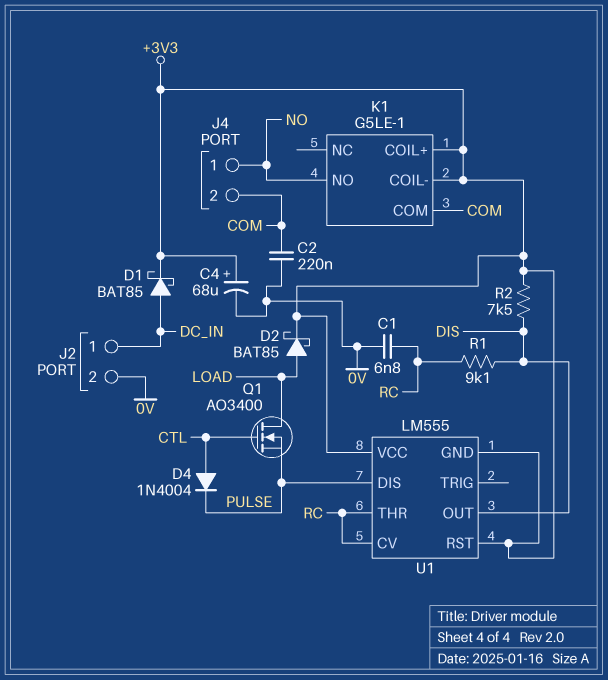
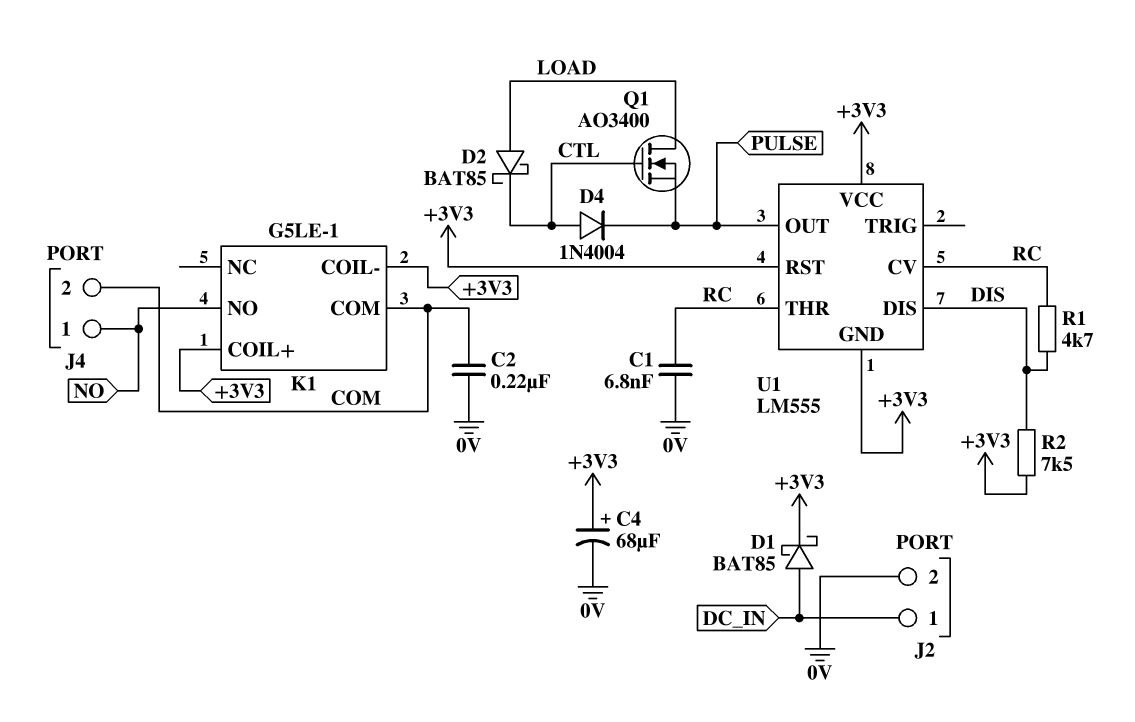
D2: schottky BAT85 (A LOAD, K +3V3) -> schottky BAT85 (A LOAD, K CTL)
R1: 9.1k (DIS, RC) -> 4.7k (DIS, RC)
U1 pin DIS: PULSE -> DIS
U1 pin OUT: DIS -> PULSE

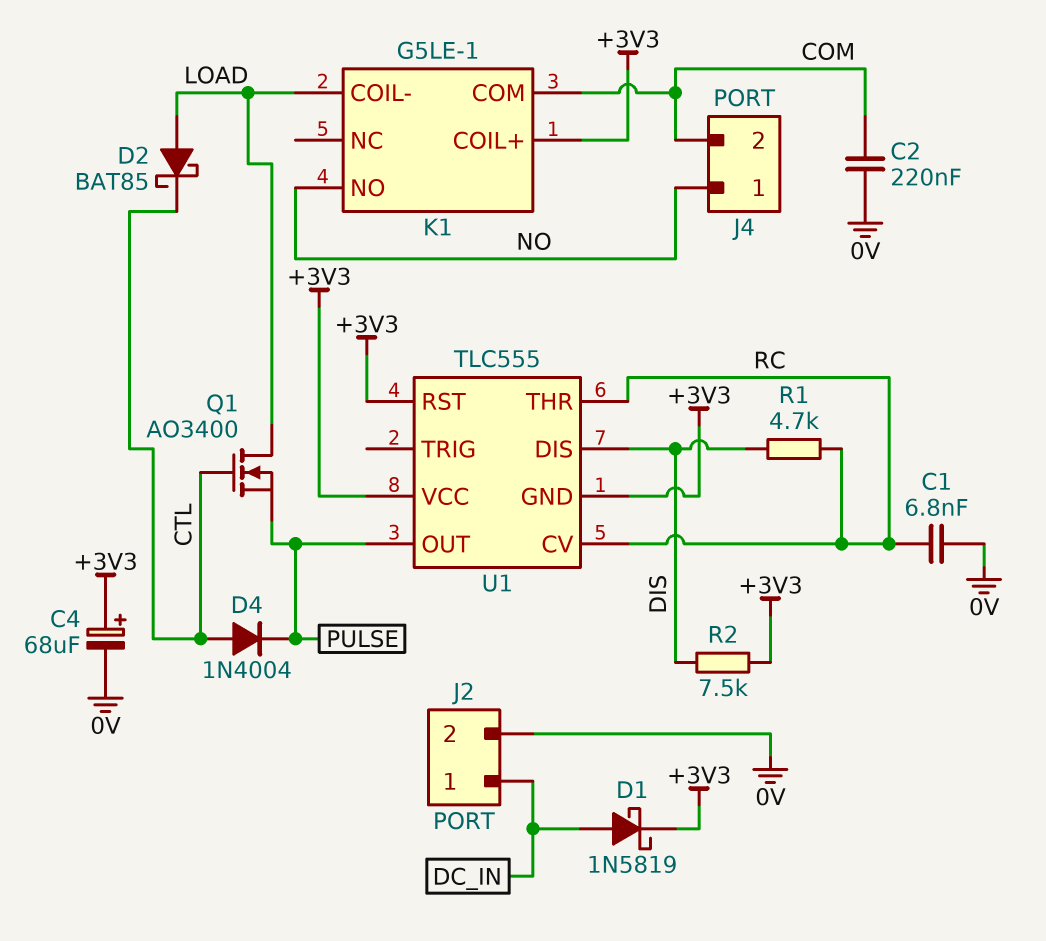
D1: schottky BAT85 (A DC_IN, K +3V3) -> schottky 1N5819 (A DC_IN, K +3V3)
K1 pin COIL-: +3V3 -> LOAD
U1: LM555 -> TLC555

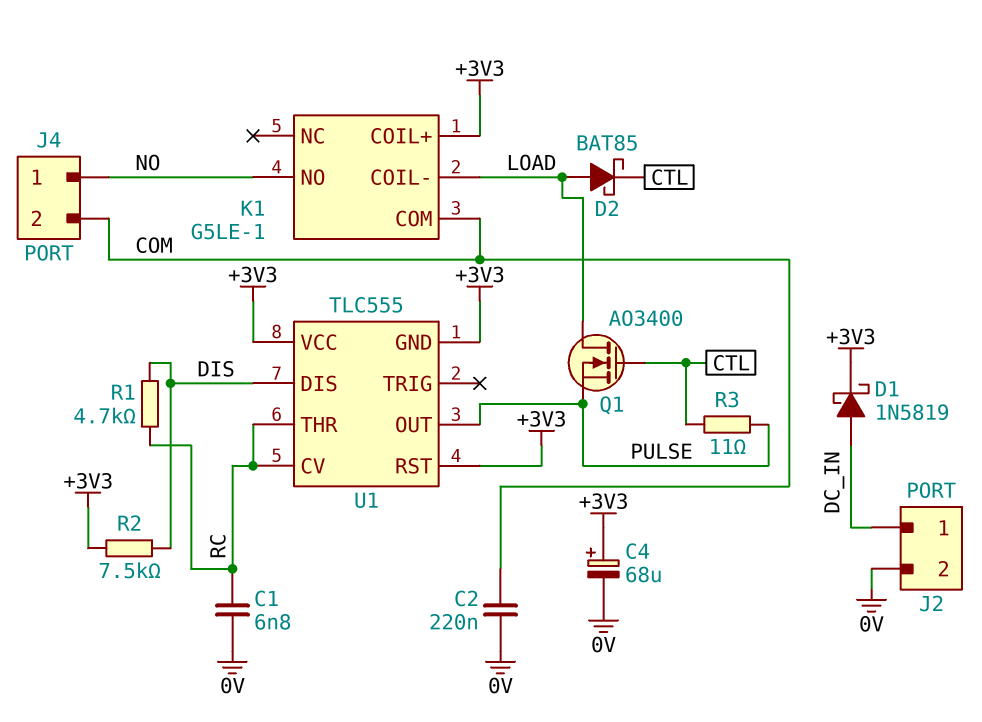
D4: diode 1N4004 (A CTL, K PULSE) -> none
R3: none -> 11 (CTL, PULSE)

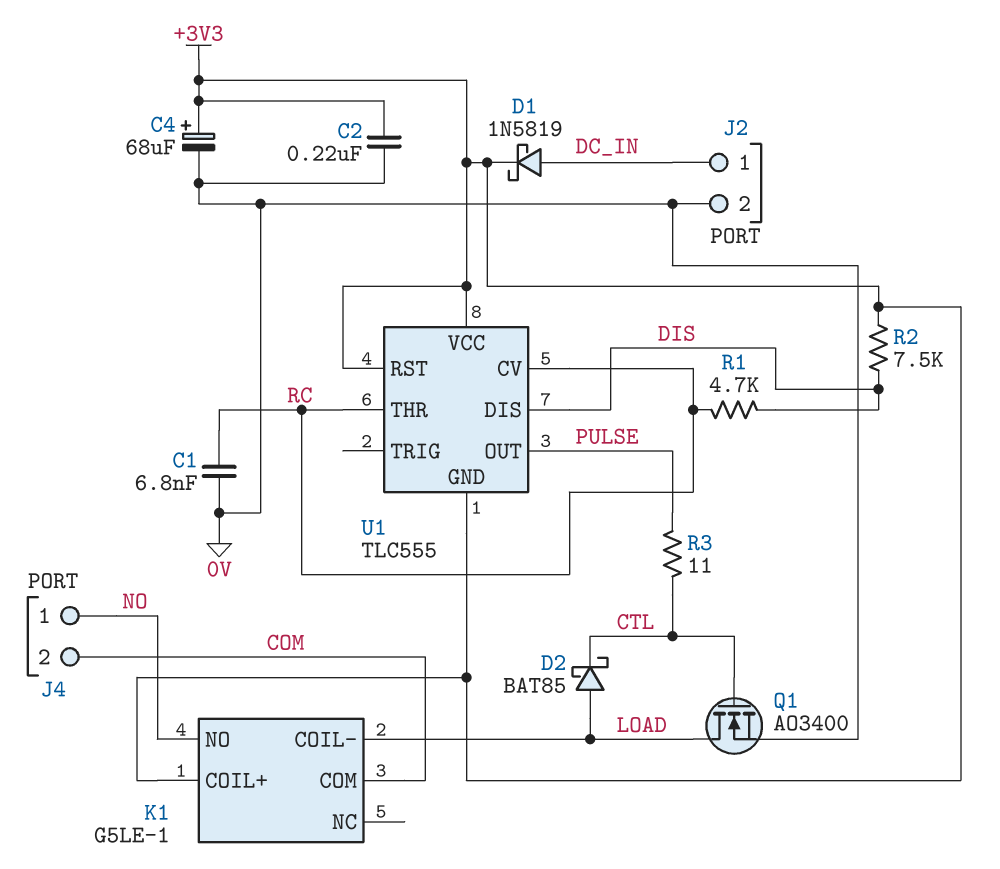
C2: 220nF (0V, COM) -> 220nF (+3V3, 0V)
Q1: NMOS AO3400 (G CTL, D LOAD, S PULSE) -> NMOS AO3400 (G CTL, D LOAD, S 0V)

